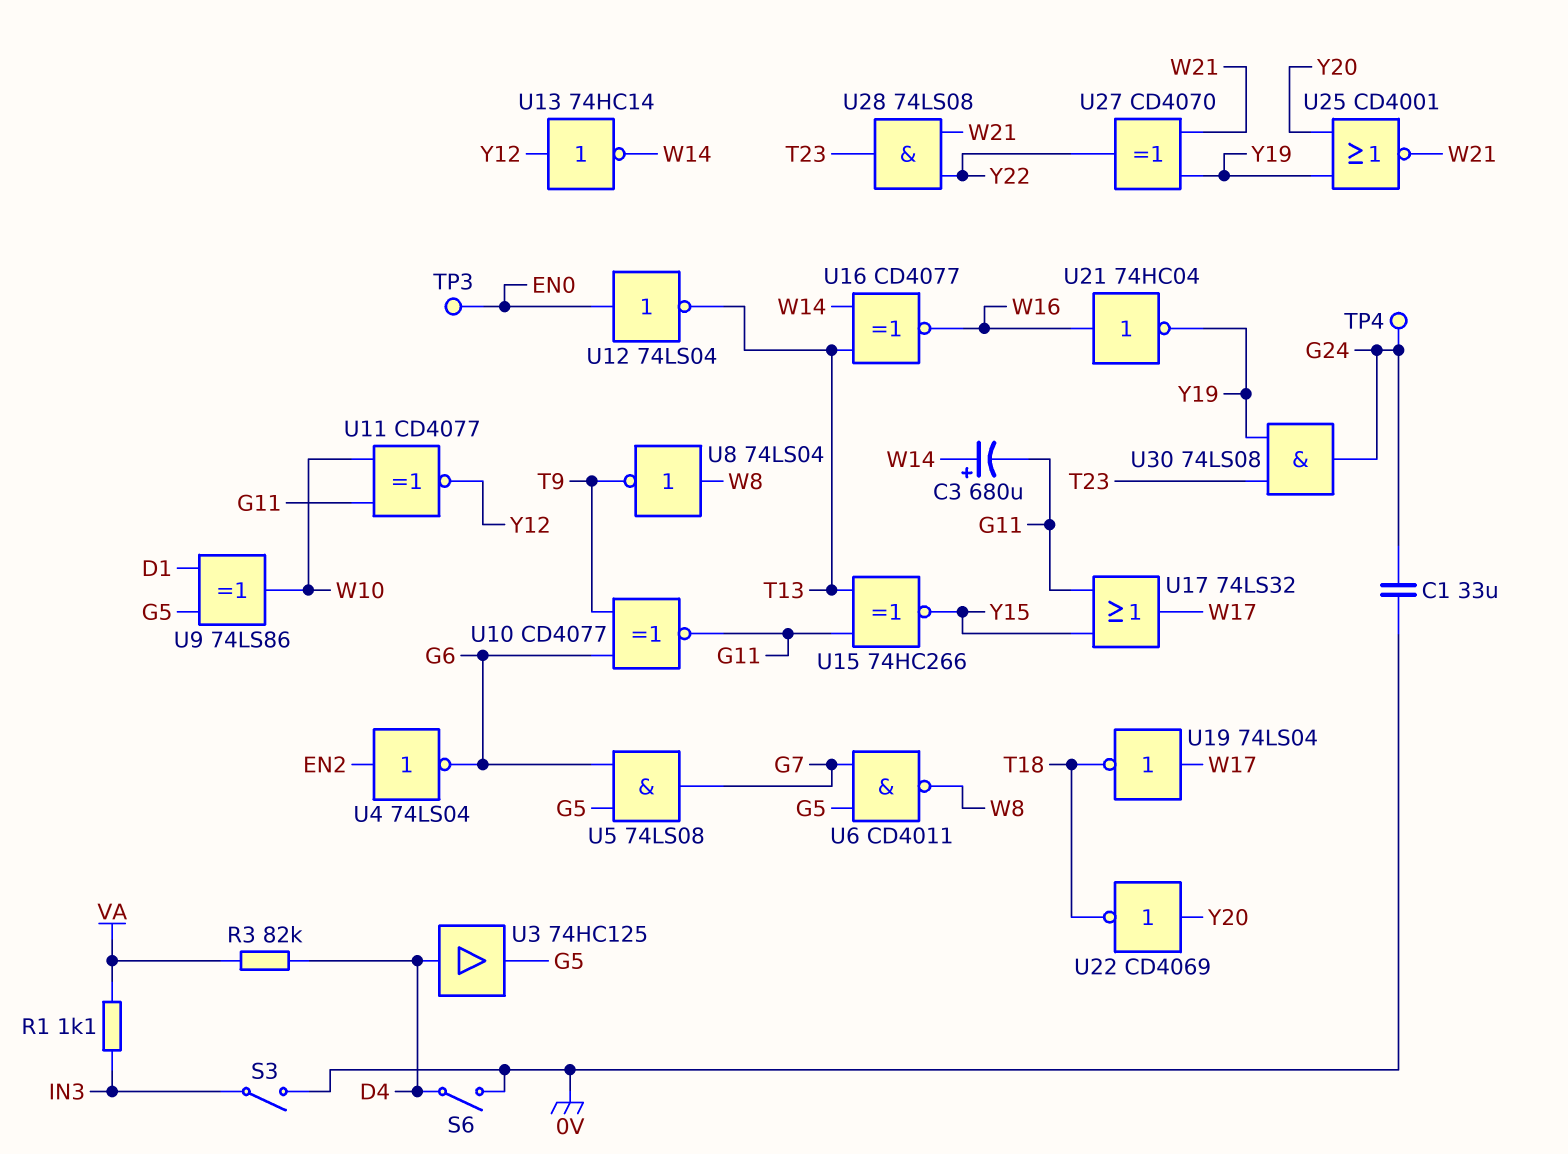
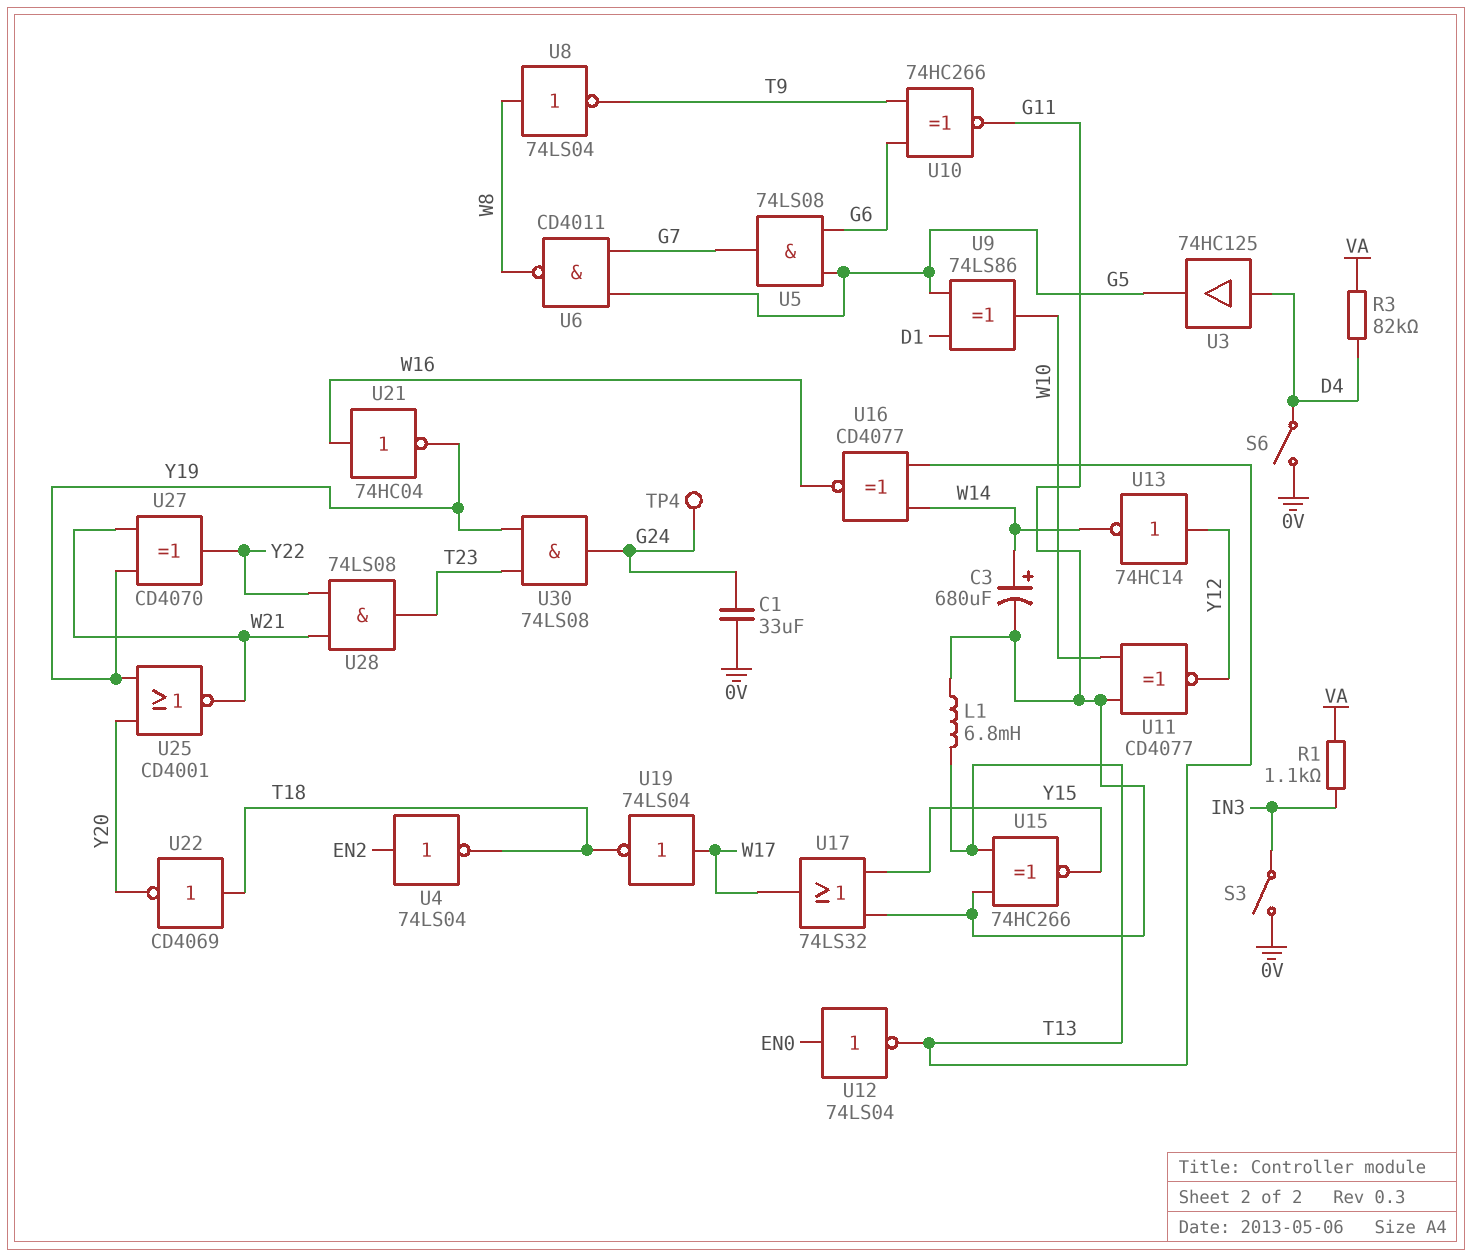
L1: none -> 6.8mH (G11, T13)
TP3: test point (EN0) -> none
U4: NOT 74LS04 (in EN2, out G6) -> NOT 74LS04 (in EN2, out T18)
U10: XNOR CD4077 (in G6, in T9, out G11) -> XNOR 74HC266 (in G6, in T9, out G11)
U22: NOT CD4069 (in Y20, out T18) -> NOT CD4069 (in T18, out Y20)

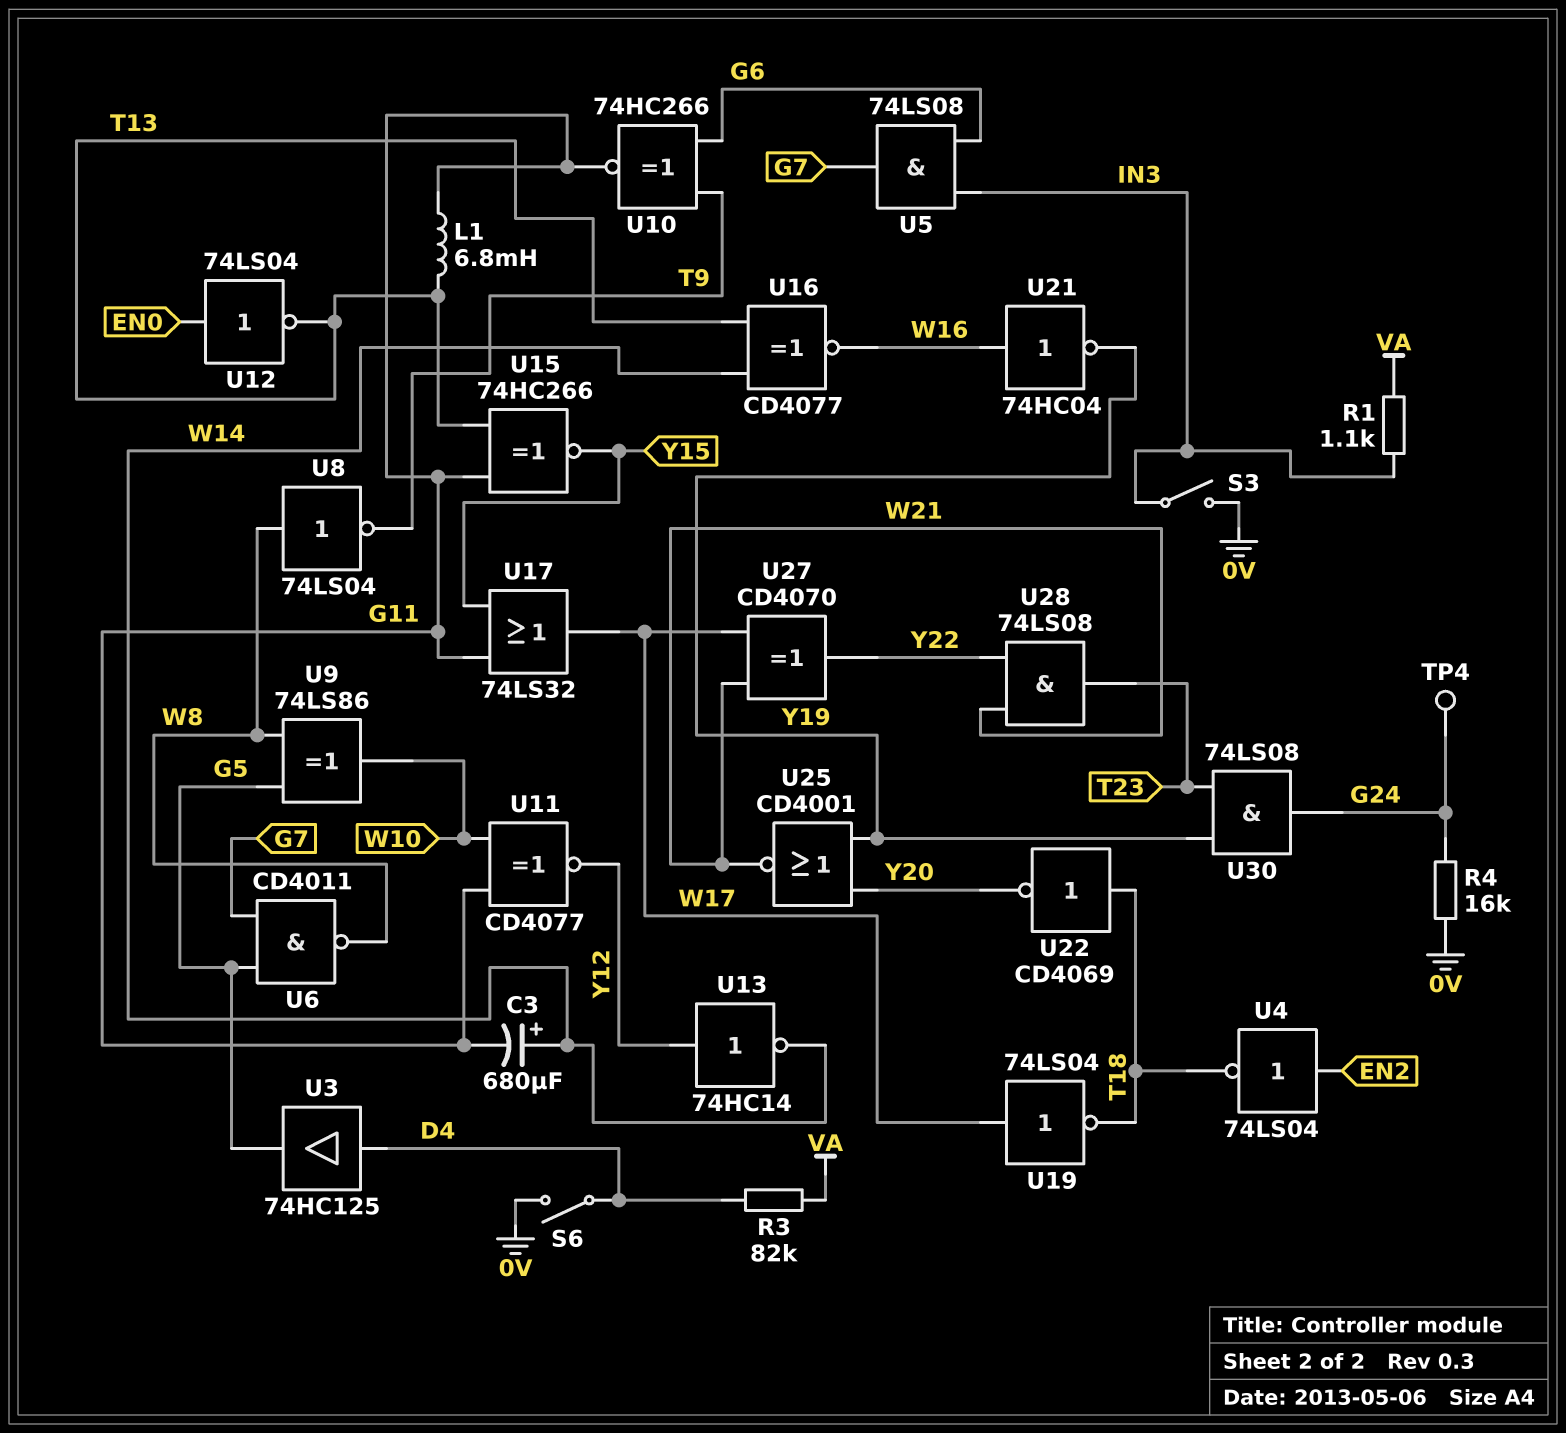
C1: 33uF (0V, G24) -> none
R4: none -> 16k (0V, G24)
U5: AND 74LS08 (in G5, in G6, out G7) -> AND 74LS08 (in G6, in IN3, out G7)
U9: XOR 74LS86 (in D1, in G5, out W10) -> XOR 74LS86 (in G5, in W8, out W10)
U27: XOR CD4070 (in W21, in Y19, out Y22) -> XOR CD4070 (in W17, in W21, out Y22)

